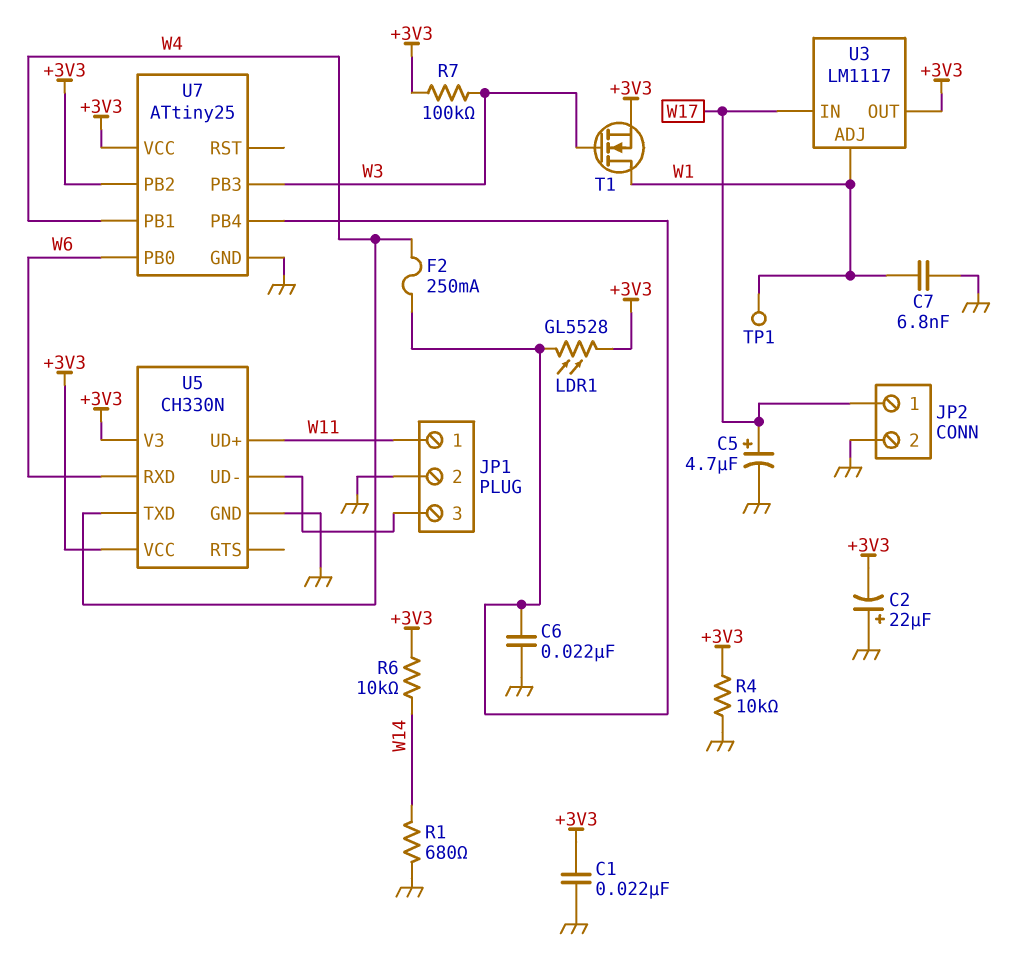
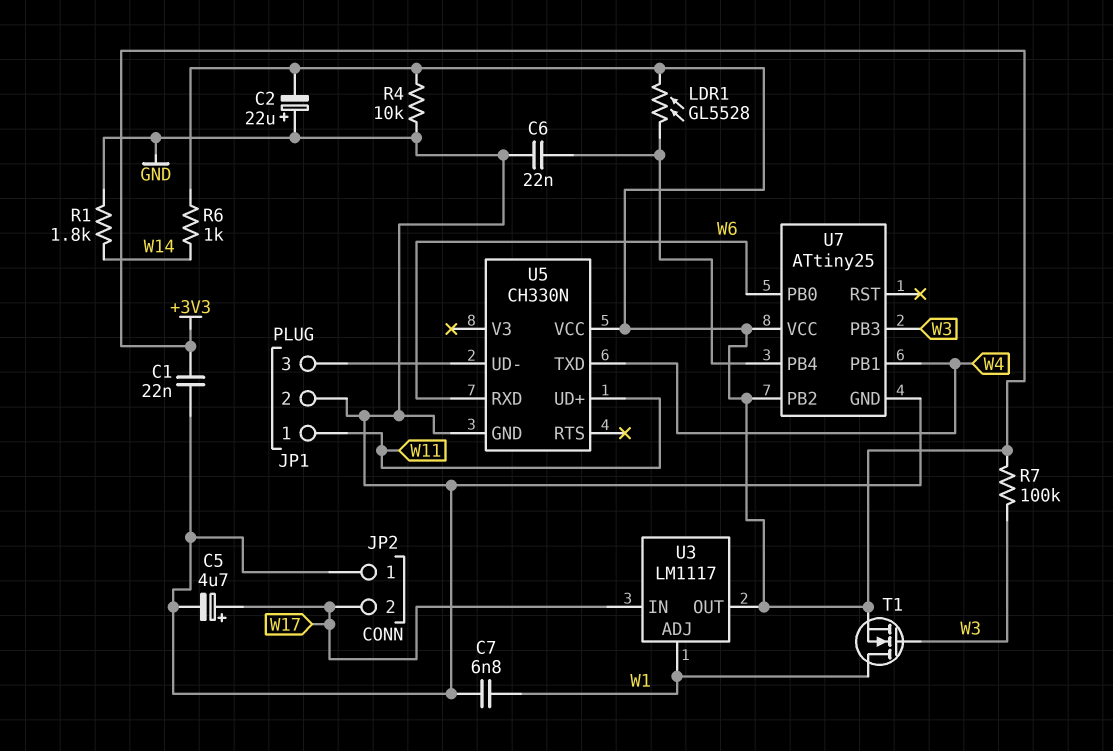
F2: 250mA (U7/PB4, W4) -> none
JP2 pin 1: W17 -> GND
JP2 pin 2: GND -> W17
R1: 680 (GND, W14) -> 1.8k (GND, W14)
R6: 10k (+3V3, W14) -> 1k (+3V3, W14)
TP1: test point (W1) -> none
U5 pin V3: +3V3 -> none

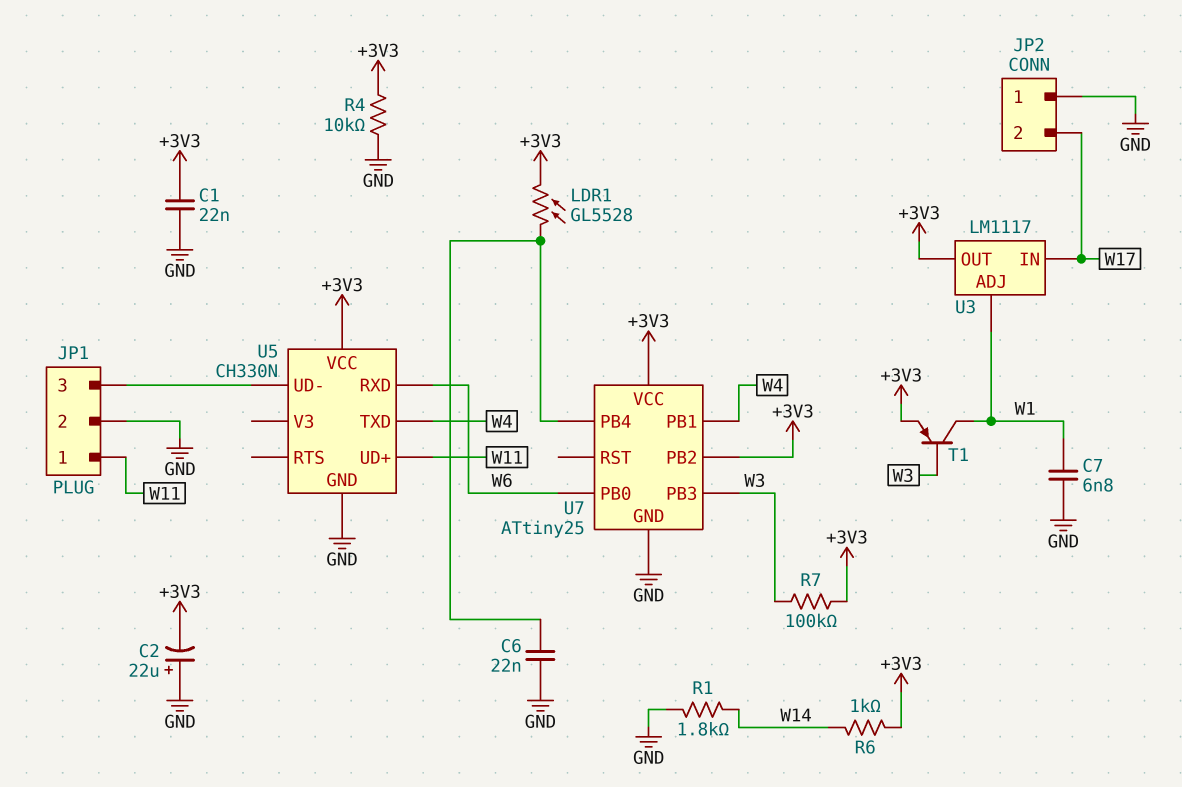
C5: 4.7uF (plus W17, minus GND) -> none
T1: NMOS (G W3, D W1, S +3V3) -> PNP (B W3, C W1, E +3V3)

